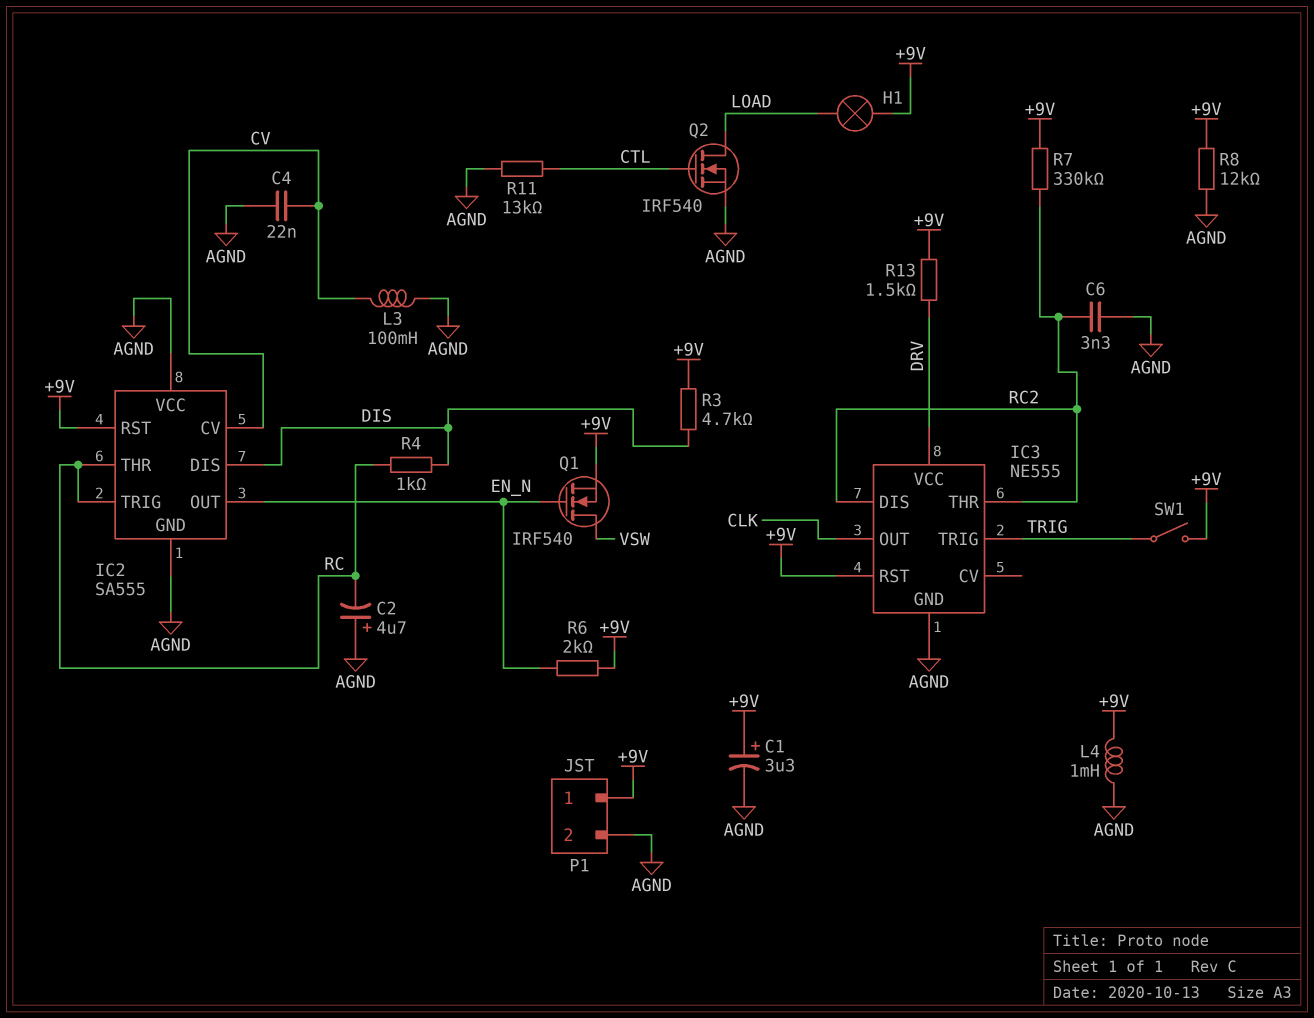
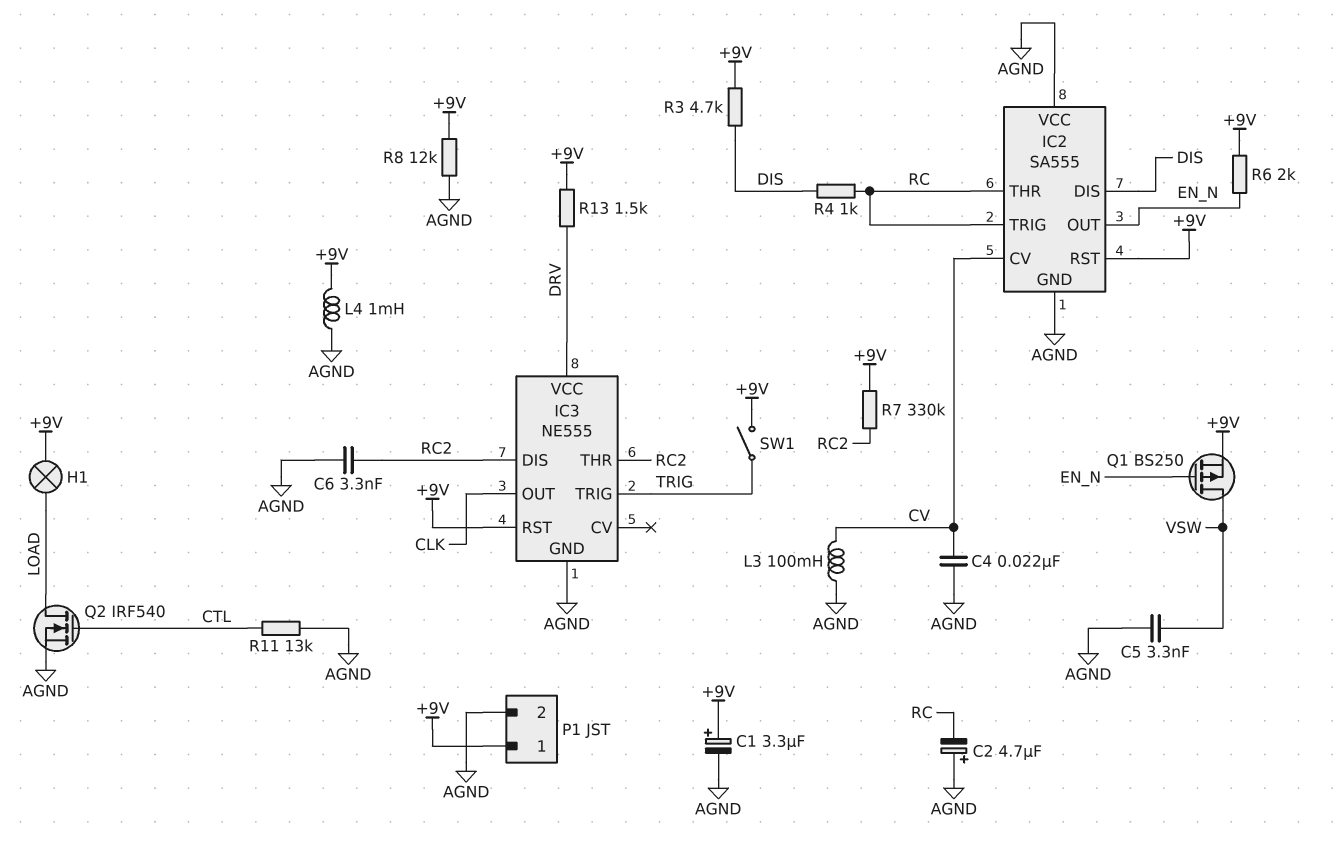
C5: none -> 3.3nF (AGND, VSW)
Q1: NMOS IRF540 (G EN_N, D VSW, S +9V) -> PMOS BS250 (G EN_N, D VSW, S +9V)

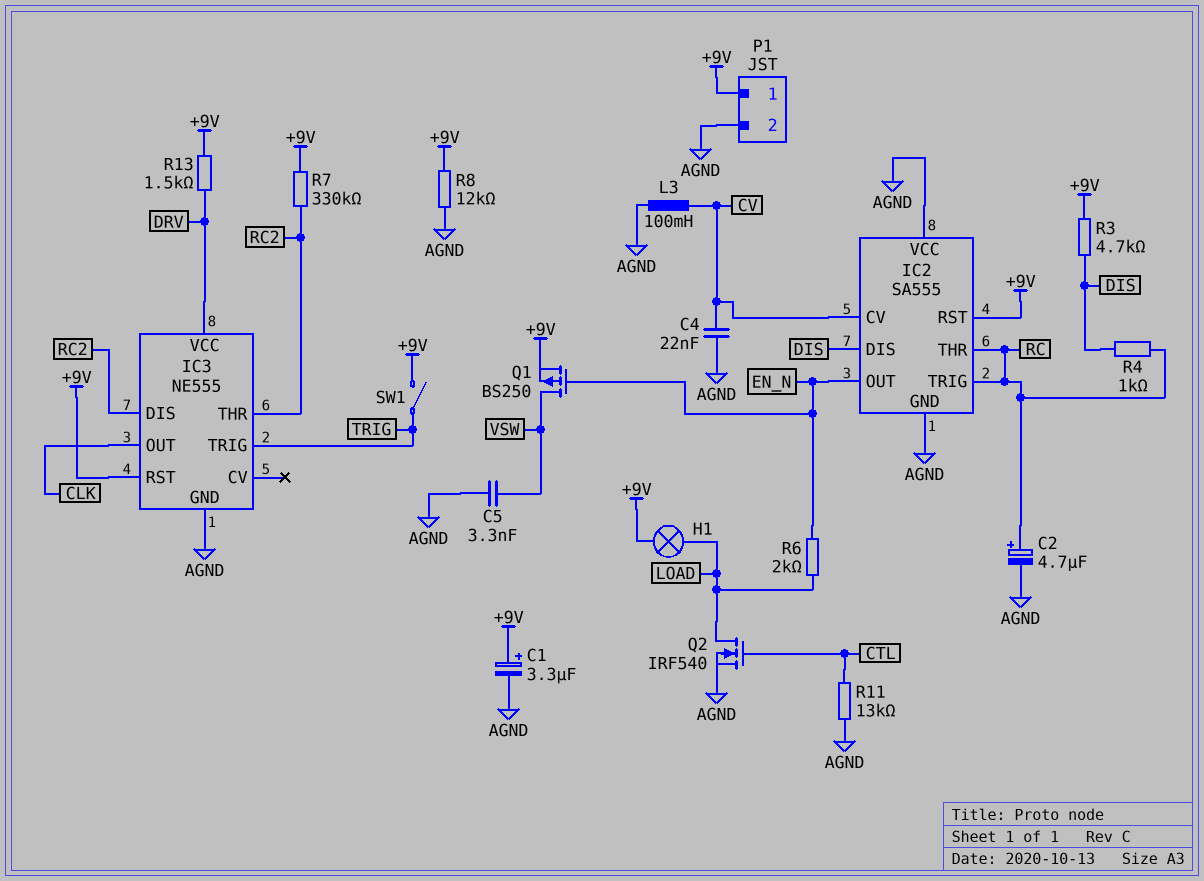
C2: 4.7uF (plus AGND, minus RC) -> 4.7uF (plus RC, minus AGND)
C6: 3.3nF (AGND, RC2) -> none
L4: 1mH (+9V, AGND) -> none
R6: 2k (+9V, EN_N) -> 2k (EN_N, LOAD)

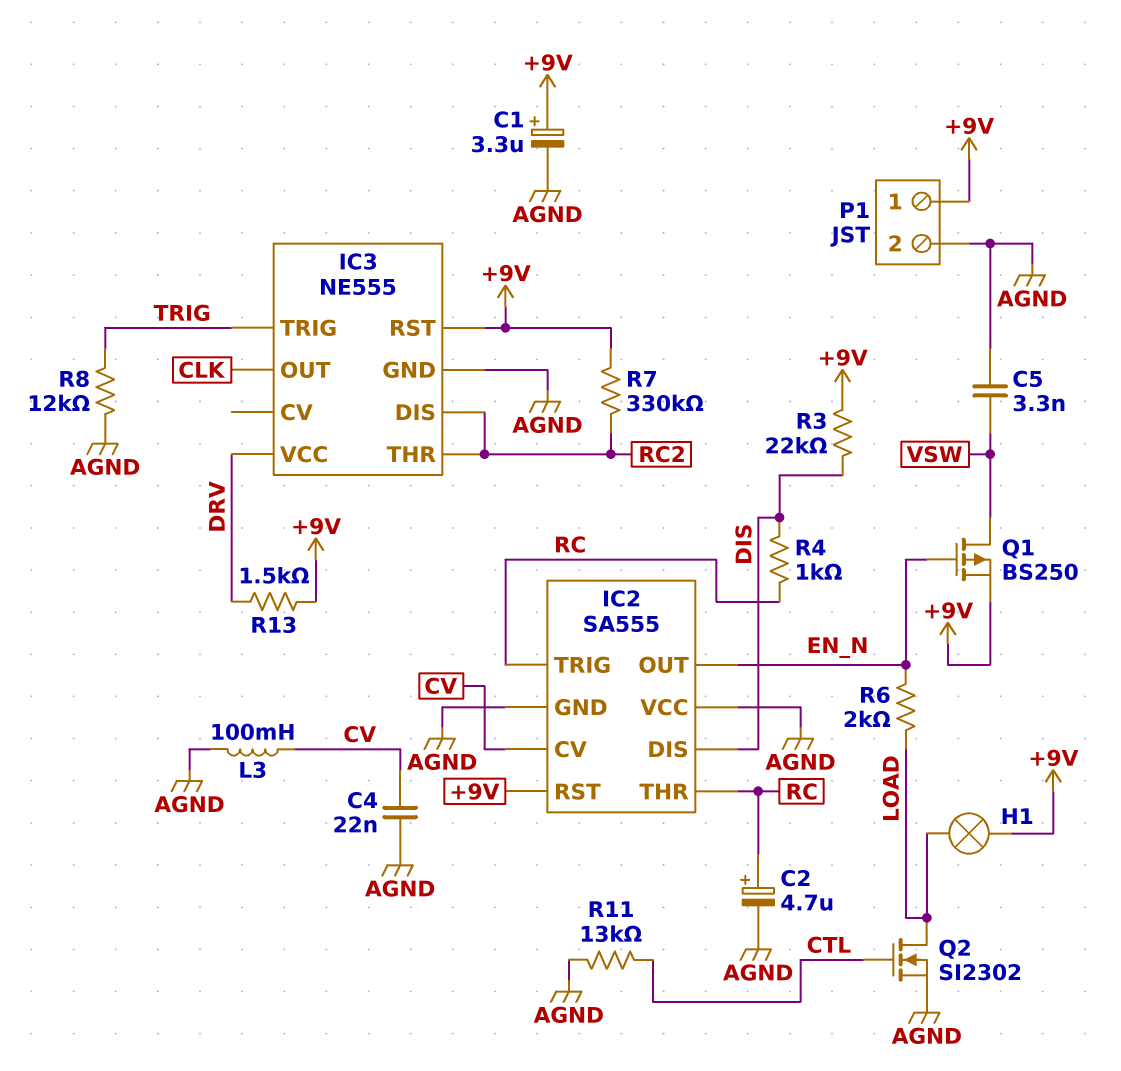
Q2: NMOS IRF540 (G CTL, D LOAD, S AGND) -> NMOS SI2302 (G CTL, D LOAD, S AGND)
R3: 4.7k (+9V, DIS) -> 22k (+9V, DIS)
R8: 12k (+9V, AGND) -> 12k (AGND, TRIG)
SW1: switch (+9V, TRIG) -> none

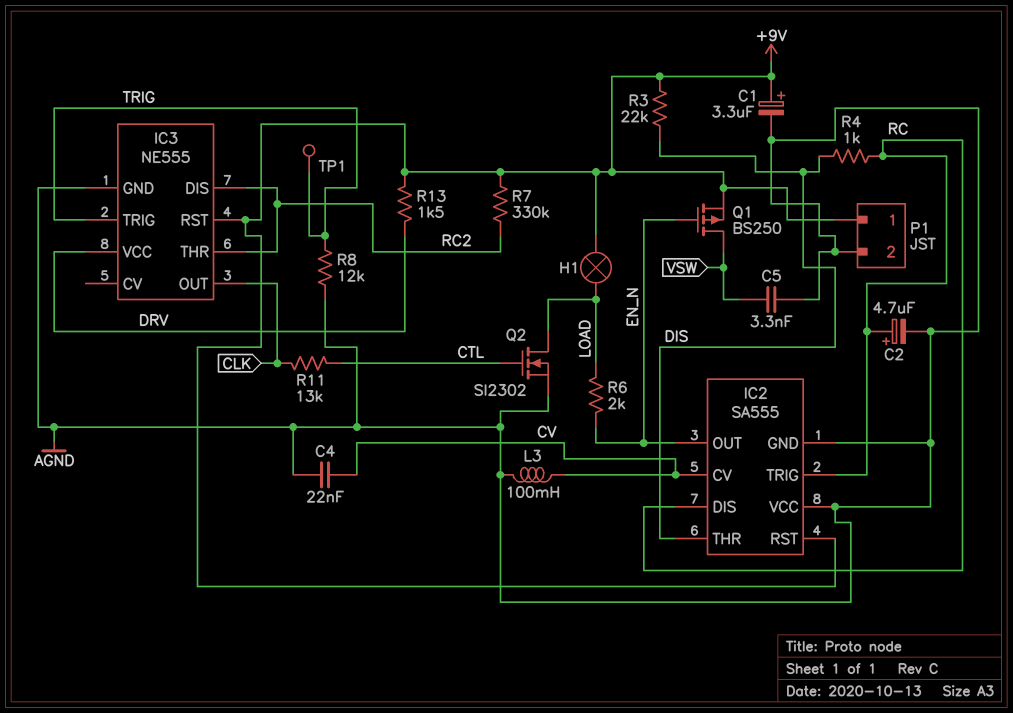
IC2 pin DIS: DIS -> RC
IC2 pin THR: RC -> DIS
R11: 13k (AGND, CTL) -> 13k (CLK, CTL)
TP1: none -> test point (TRIG)

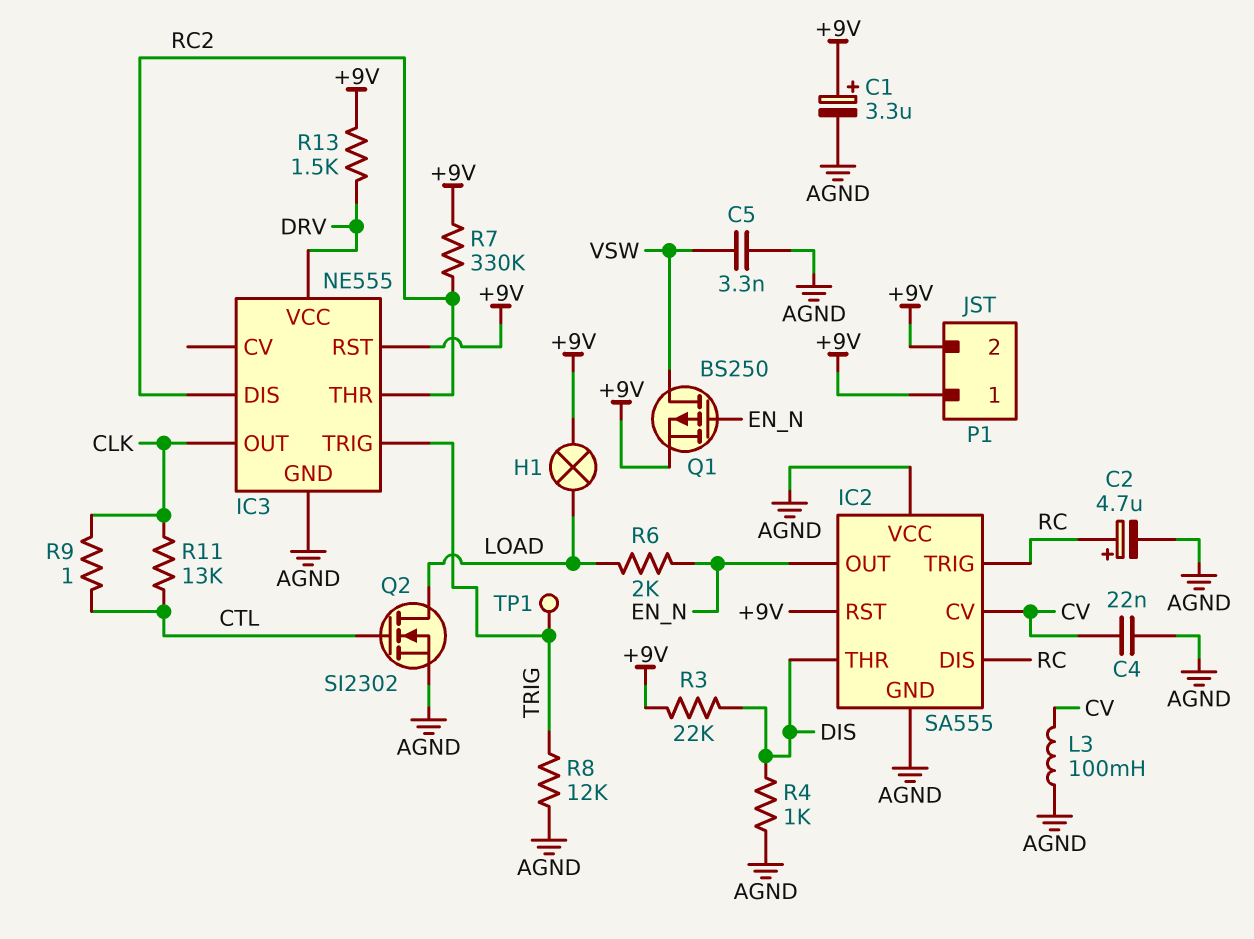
P1 pin 2: AGND -> +9V
R4: 1k (DIS, RC) -> 1k (AGND, DIS)
R9: none -> 1 (CLK, CTL)

